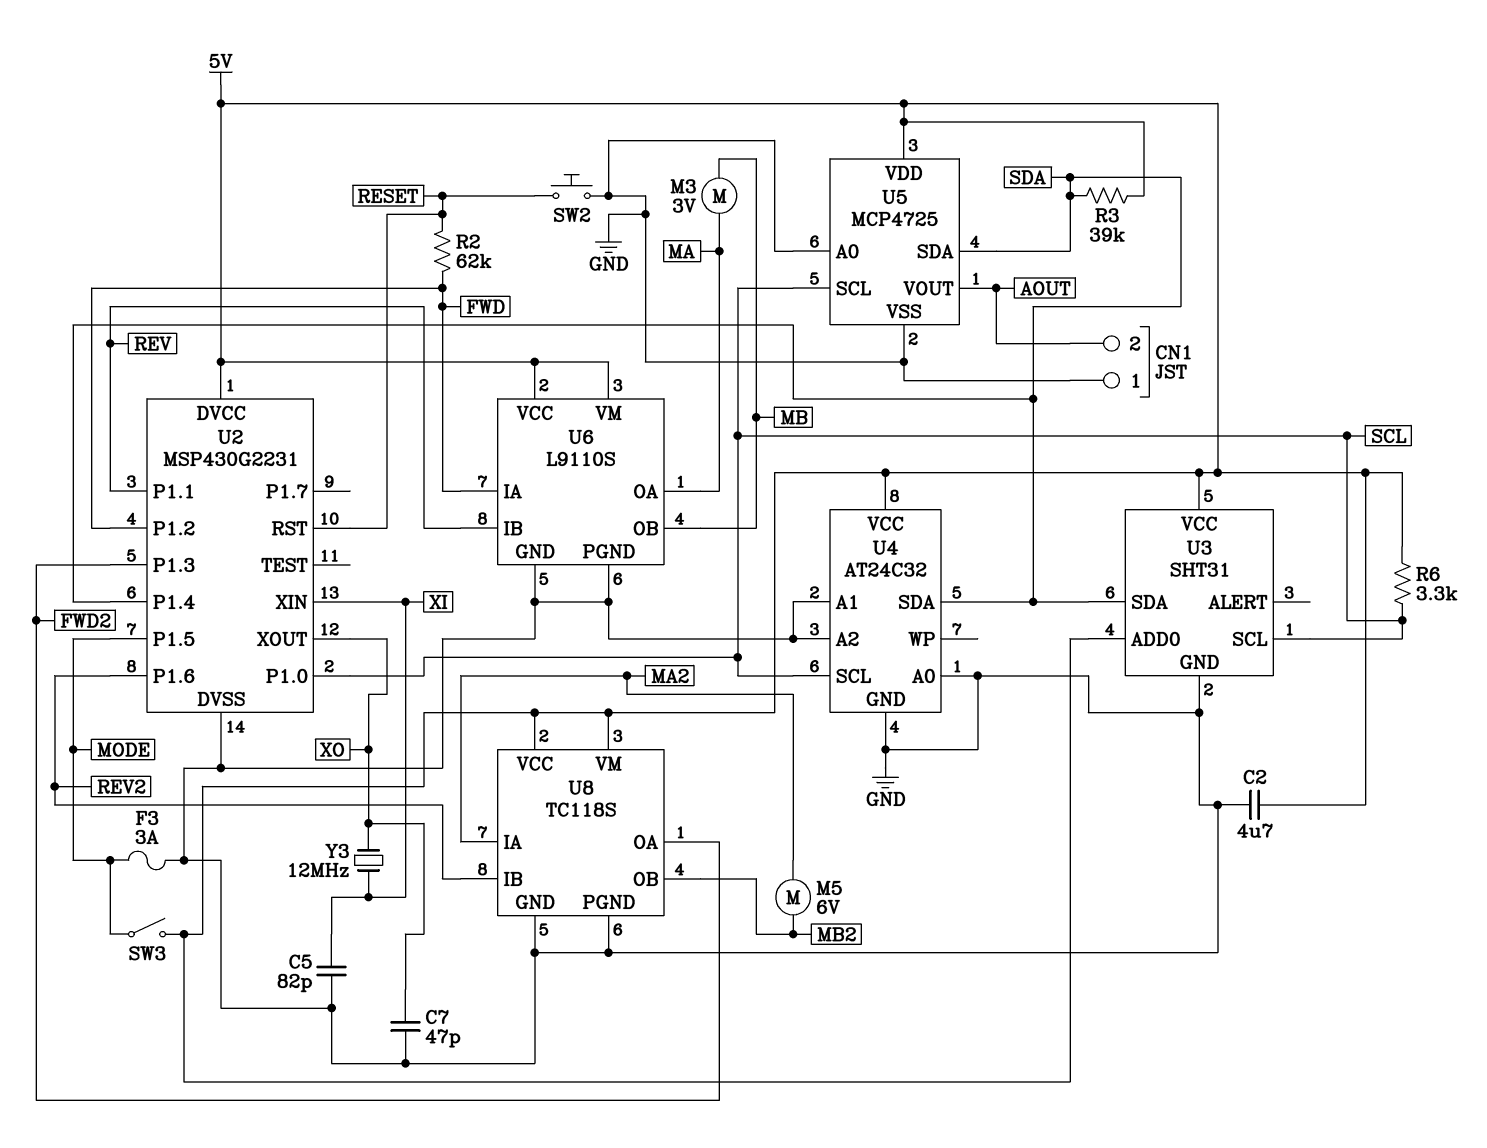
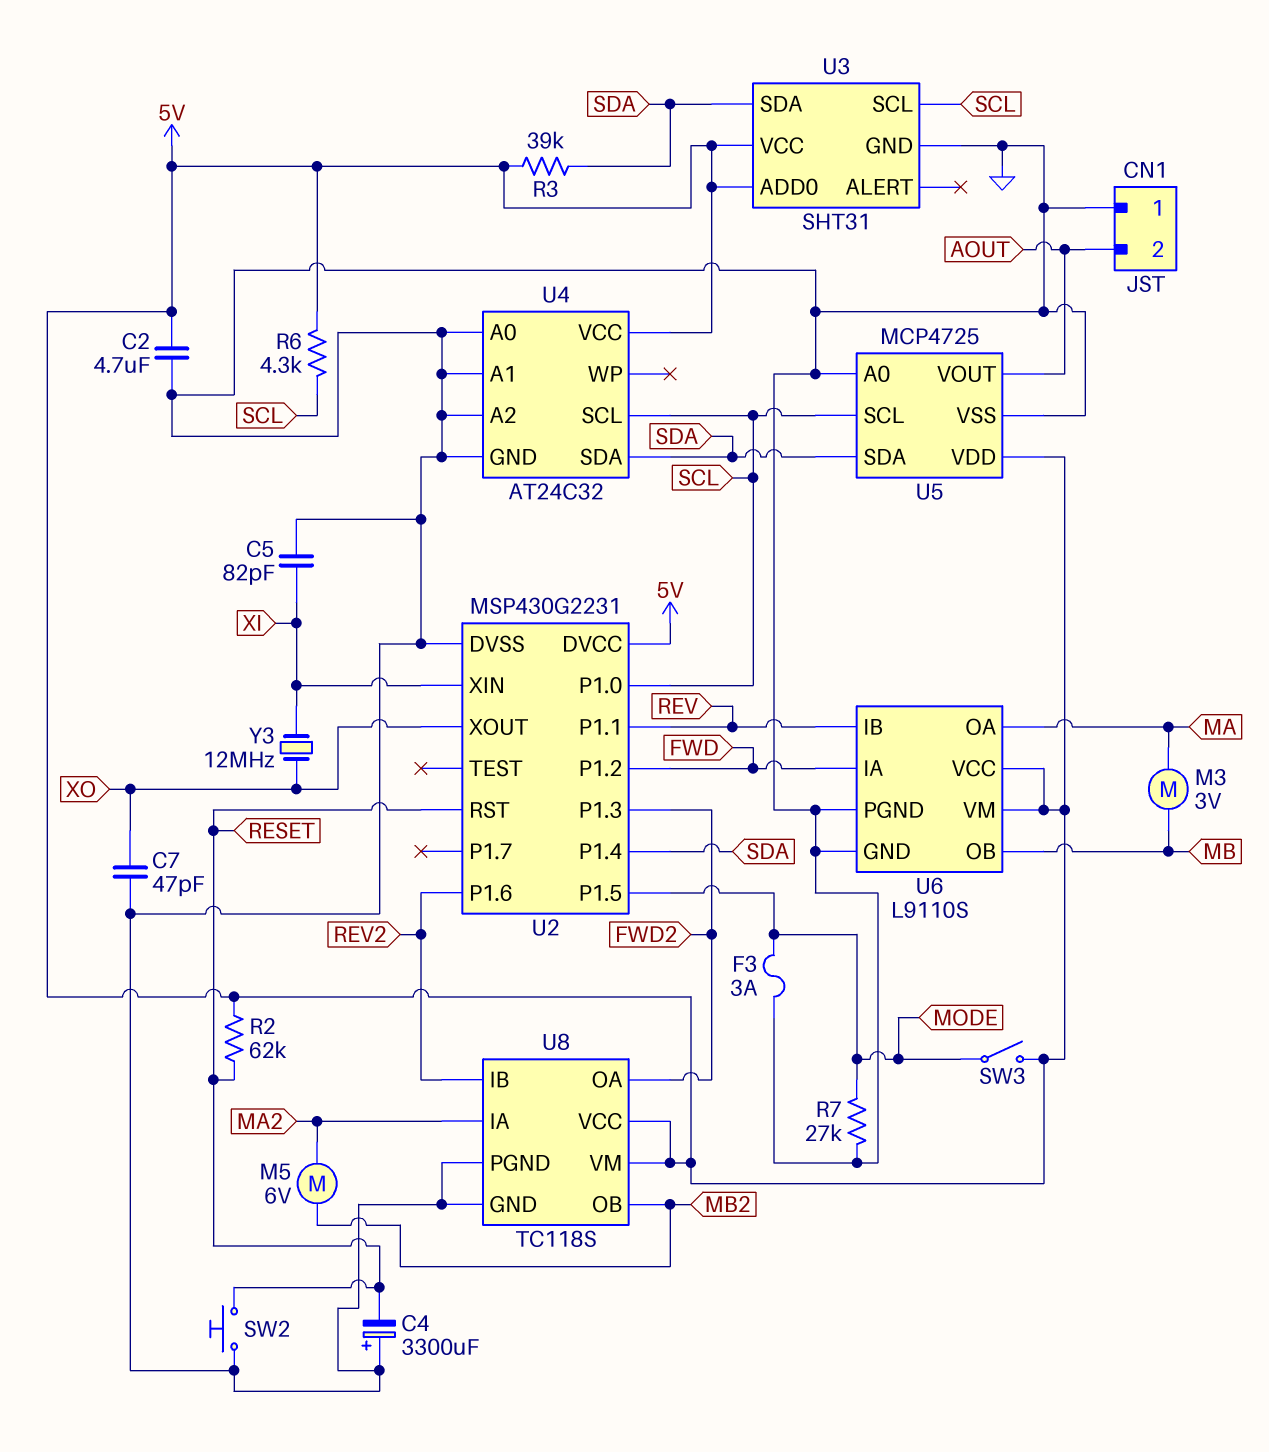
C4: none -> 3300uF (plus GND, minus RESET)
R2: 62k (FWD, RESET) -> 62k (5V, RESET)
R6: 3.3k (5V, SCL) -> 4.3k (5V, SCL)
R7: none -> 27k (GND, MODE)

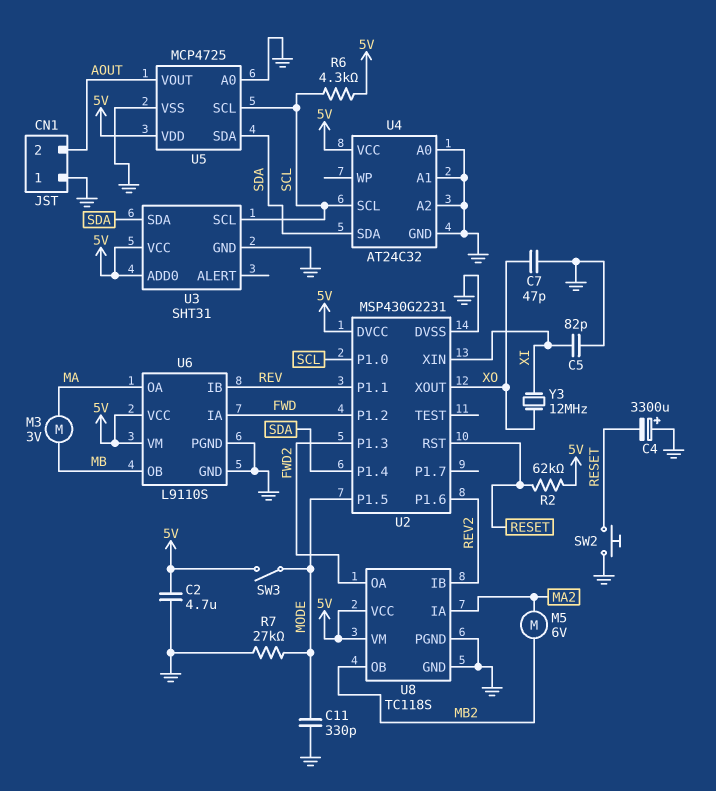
C11: none -> 330pF (GND, MODE)
F3: 3A (GND, MODE) -> none
R3: 39k (5V, SDA) -> none

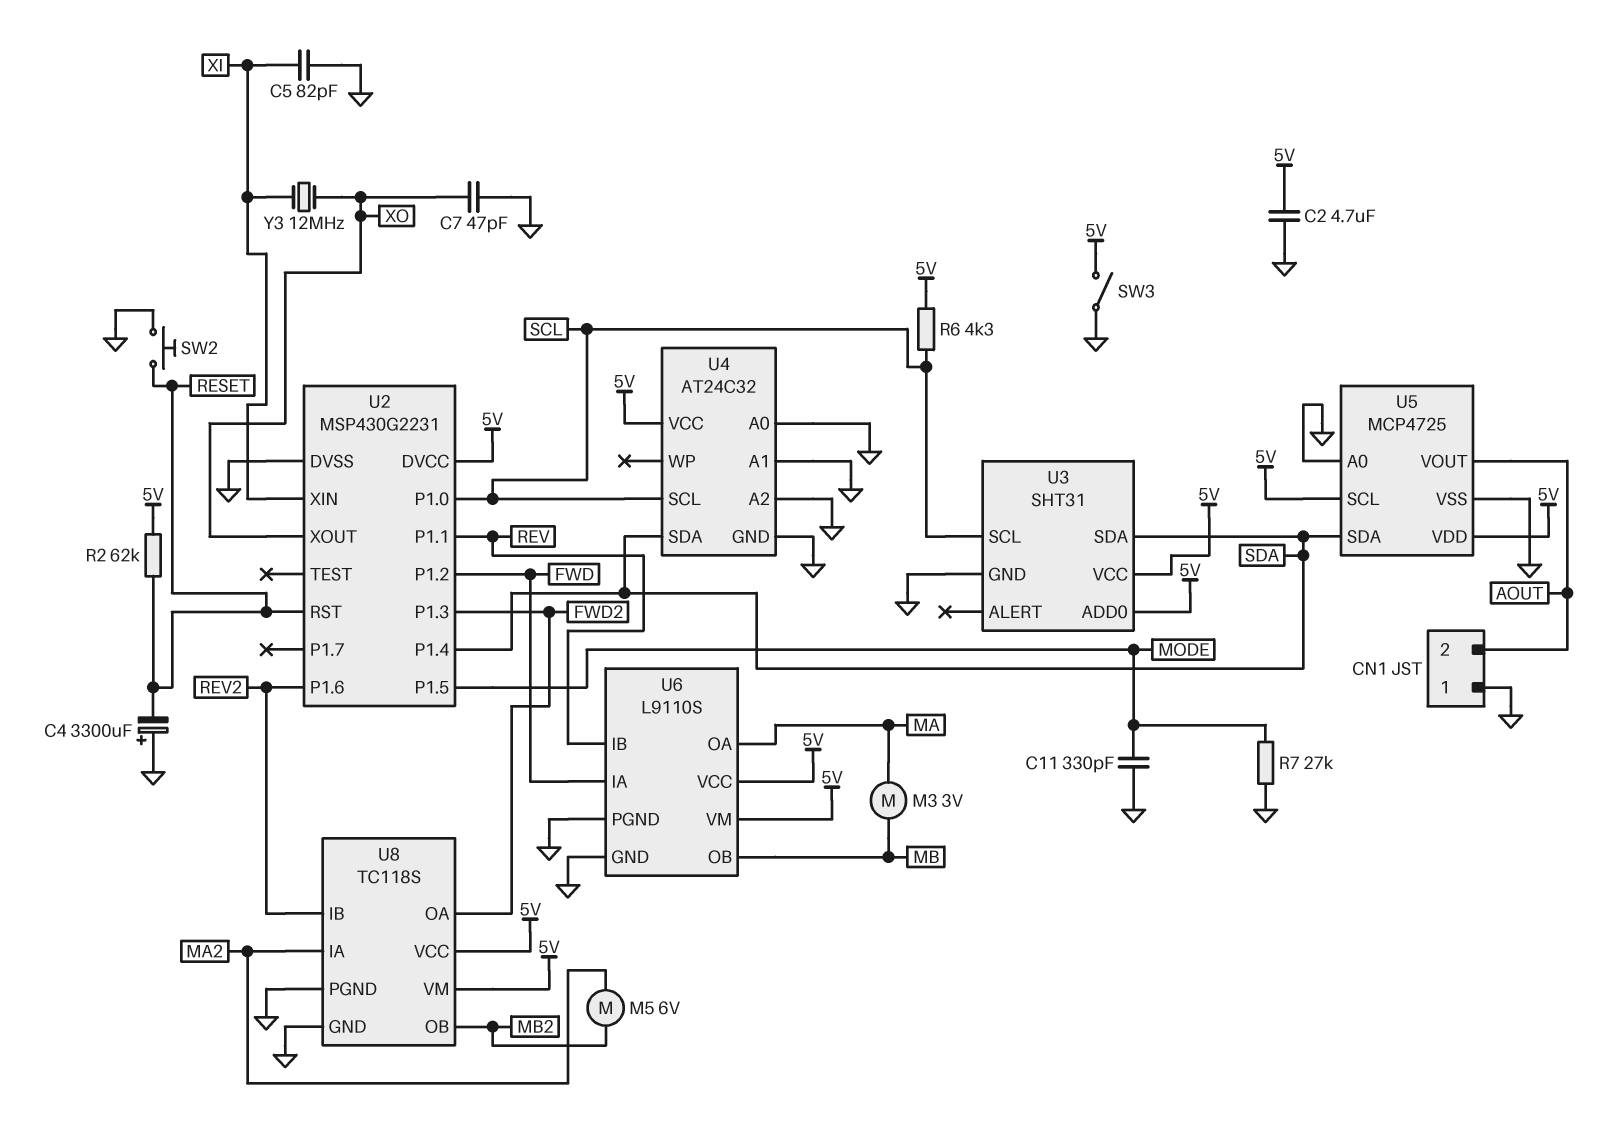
SW3: switch (5V, MODE) -> switch (5V, GND)
U5 pin SCL: SCL -> 5V

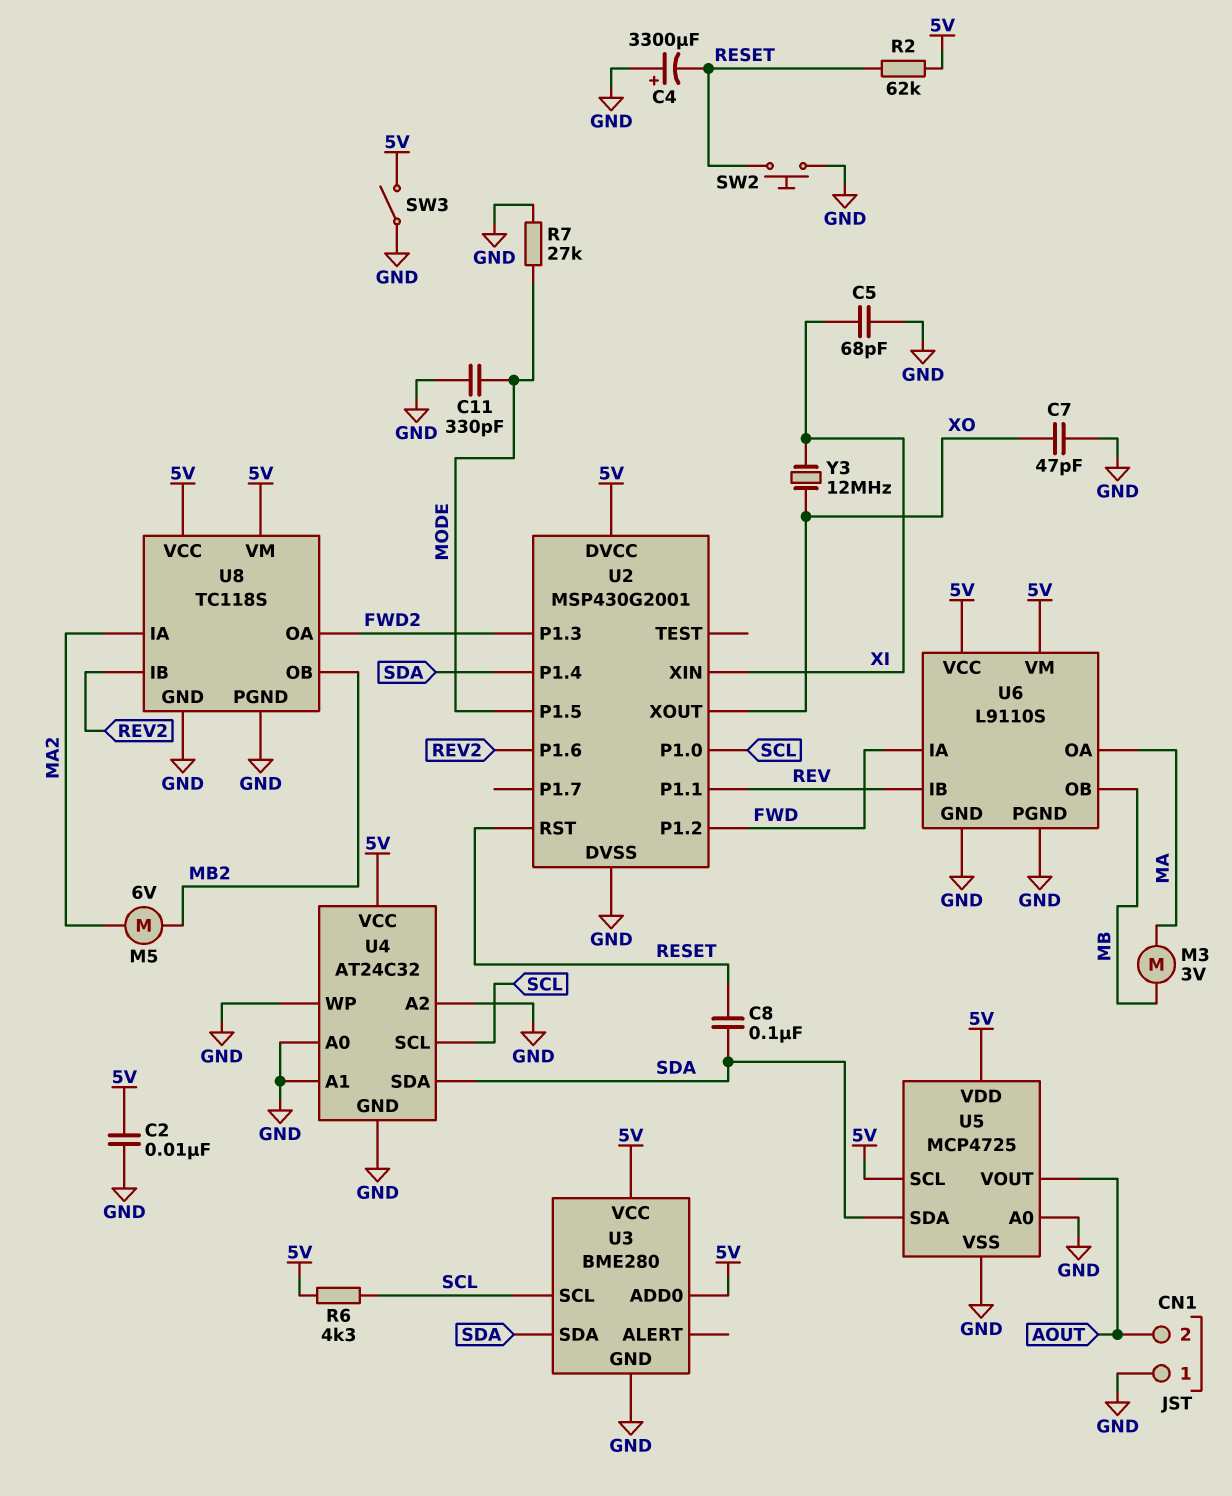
C2: 4.7uF (5V, GND) -> 10nF (5V, GND)
C5: 82pF (GND, XI) -> 68pF (GND, XI)
C8: none -> 100nF (RESET, SDA)
U2: MSP430G2231 -> MSP430G2001
U3: SHT31 -> BME280
U4 pin WP: none -> GND

